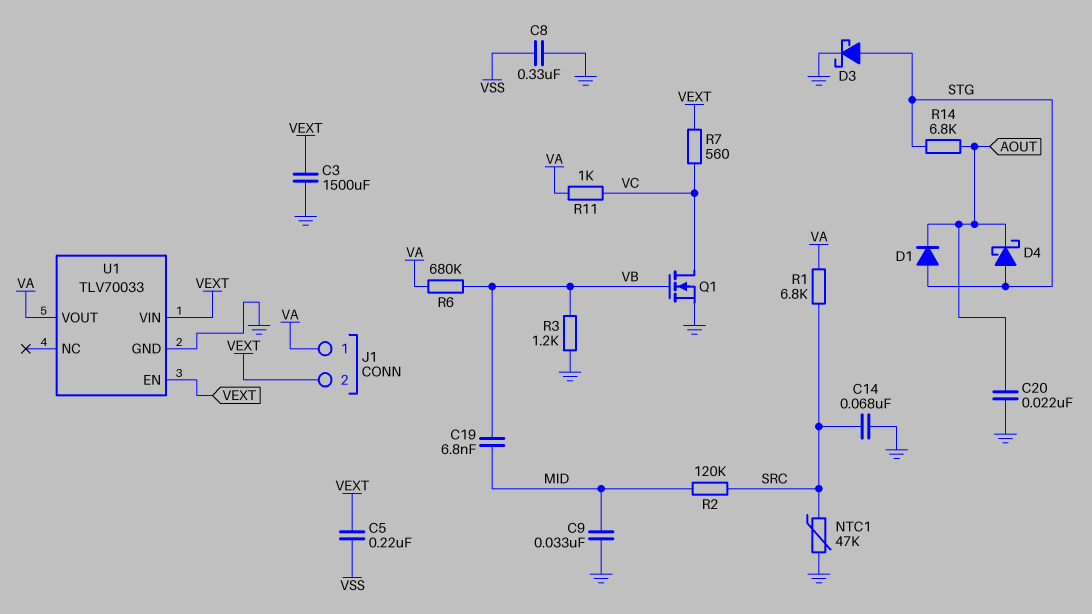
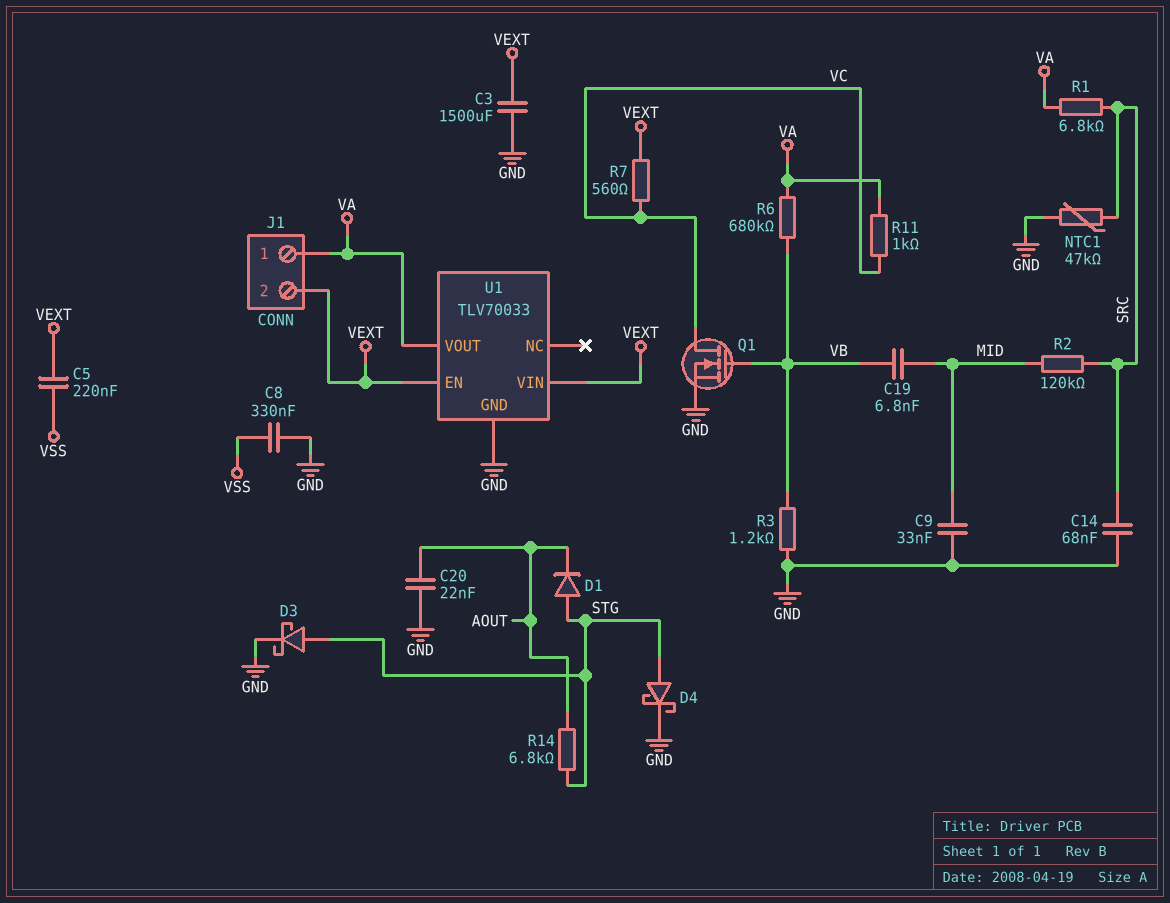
D4: schottky (A STG, K AOUT) -> schottky (A STG, K GND)

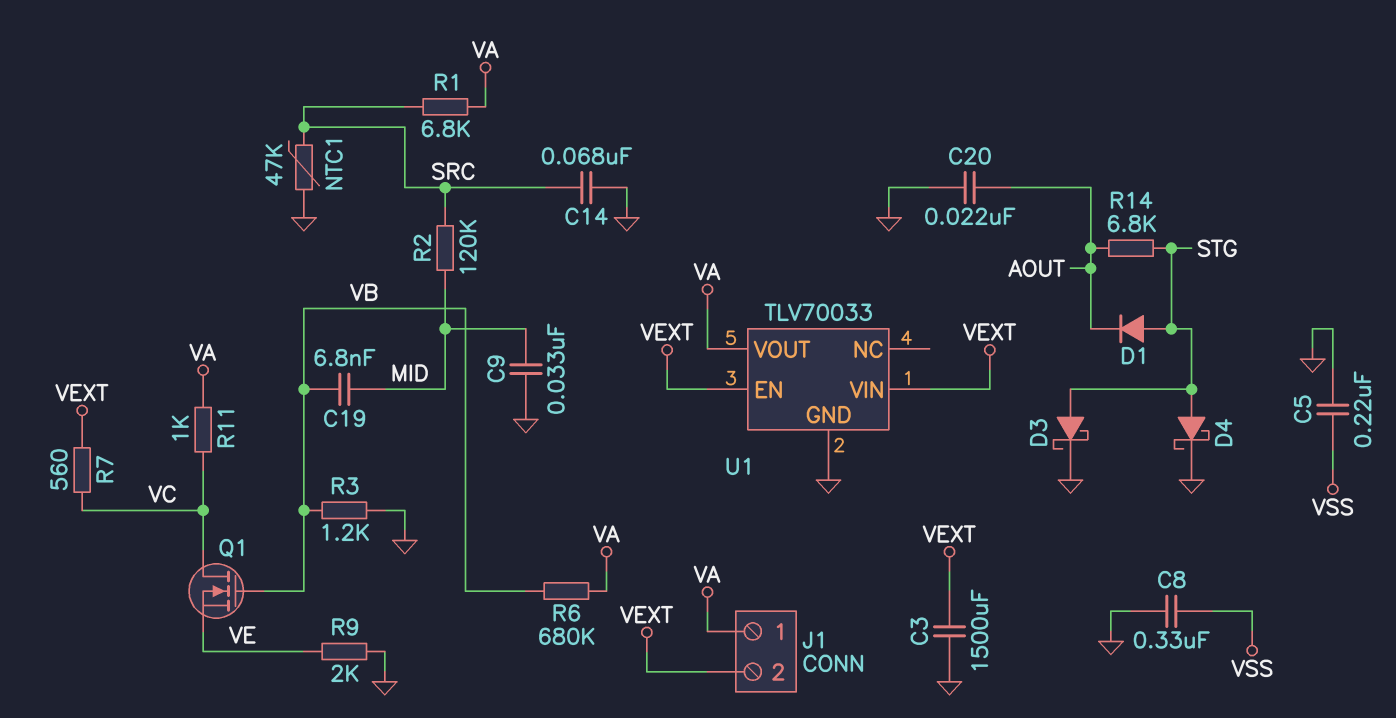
C5: 220nF (VEXT, VSS) -> 220nF (GND, VSS)
Q1: NMOS (G VB, D VC, S GND) -> NMOS (G VB, D VC, S VE)
R9: none -> 2k (GND, VE)

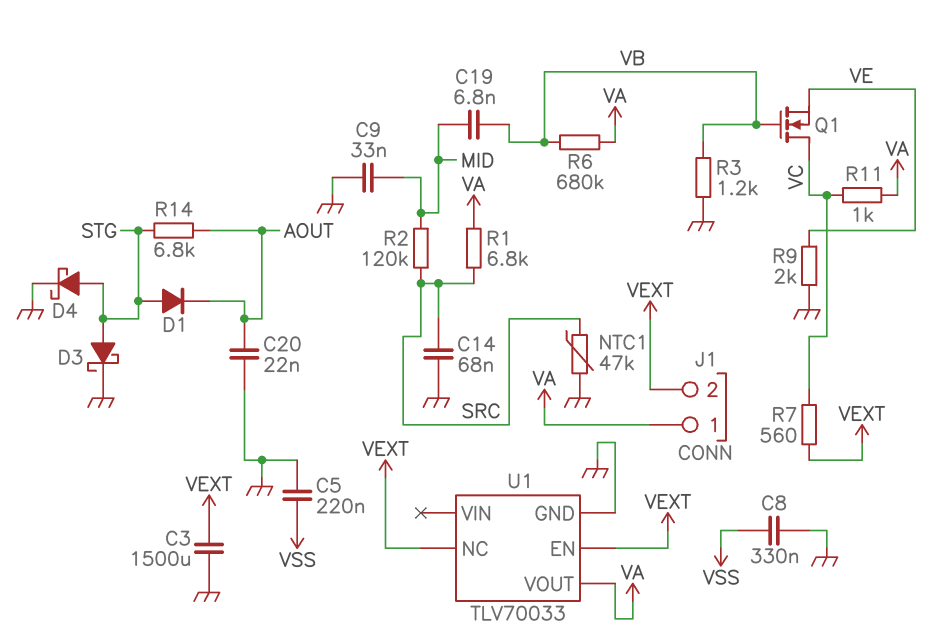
U1 pin NC: none -> VEXT
U1 pin VIN: VEXT -> none

